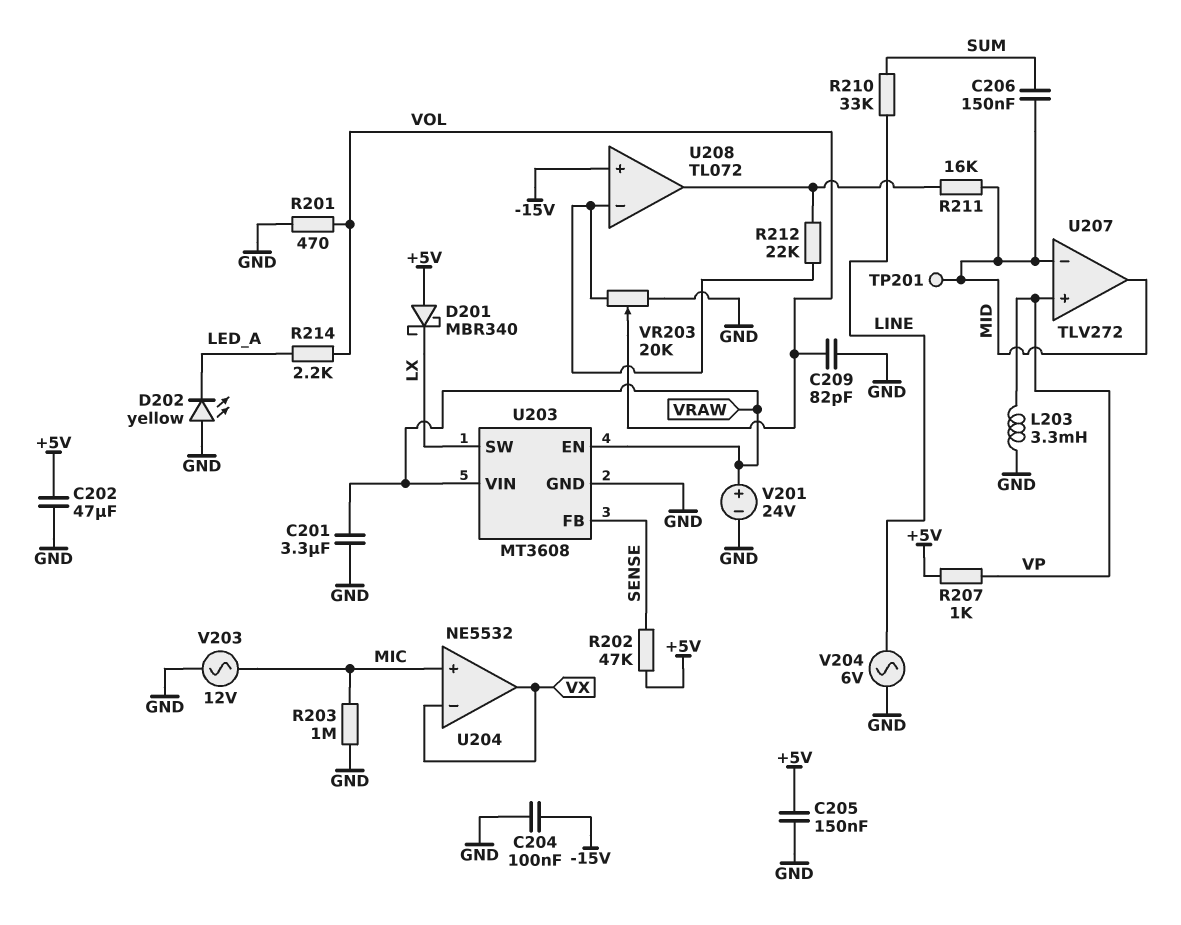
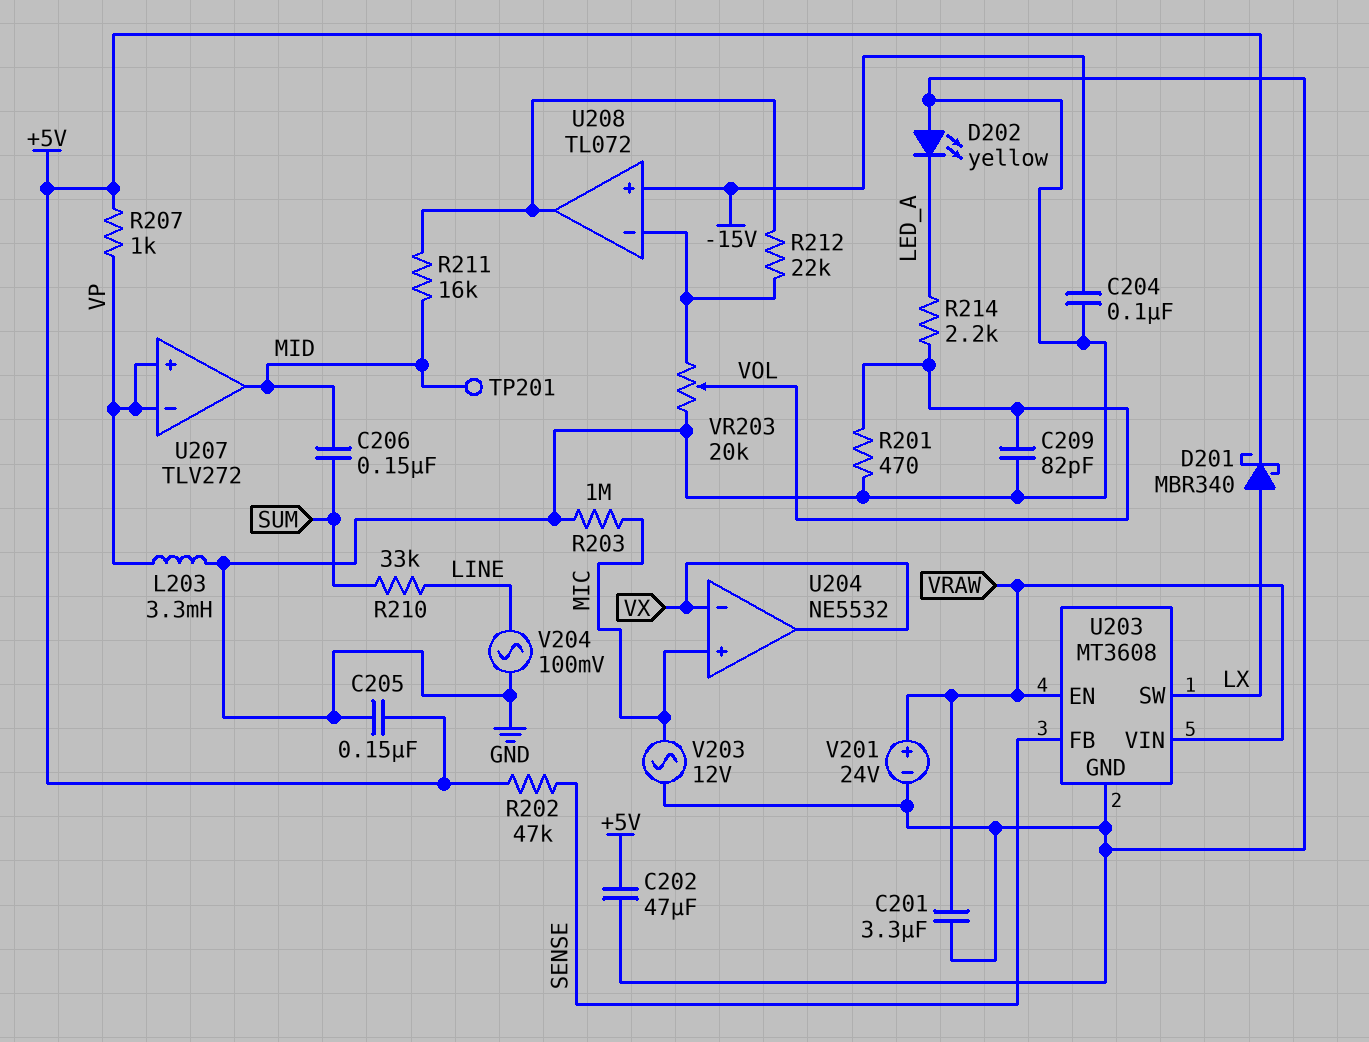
D201: schottky MBR340 (A +5V, K LX) -> schottky MBR340 (A LX, K +5V)
U207 pin in-: MID -> VP
V204: AC 6V (GND, LINE) -> AC 100mV (GND, LINE)

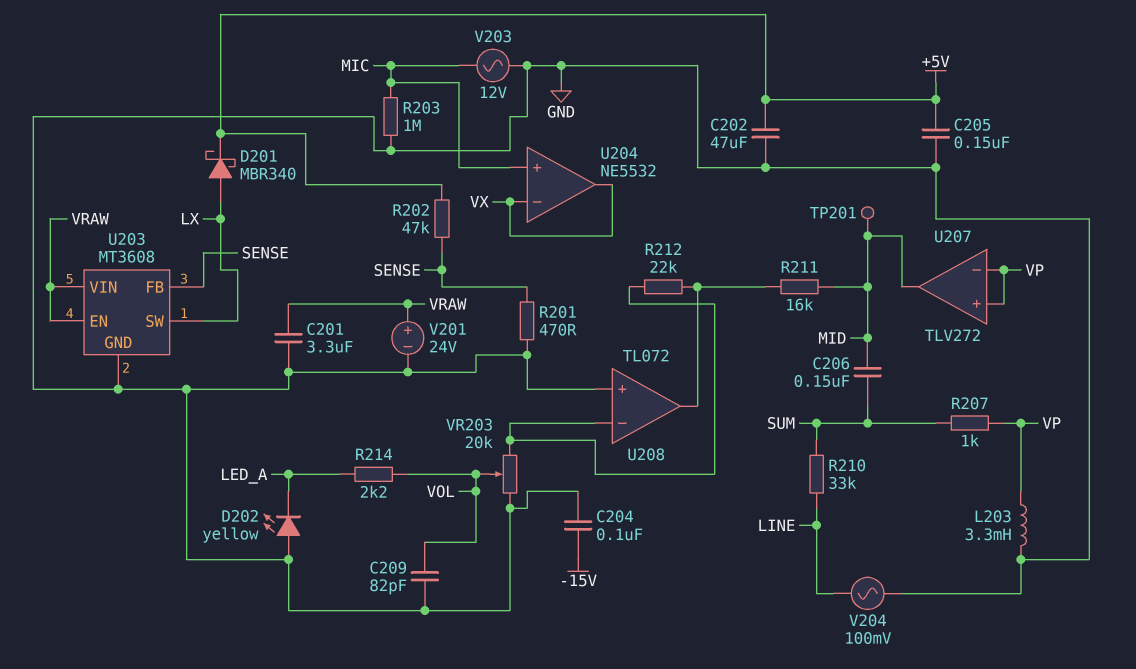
R201: 470 (GND, VOL) -> 470 (GND, SENSE)
R207: 1k (+5V, VP) -> 1k (SUM, VP)
U208 pin in+: -15V -> GND

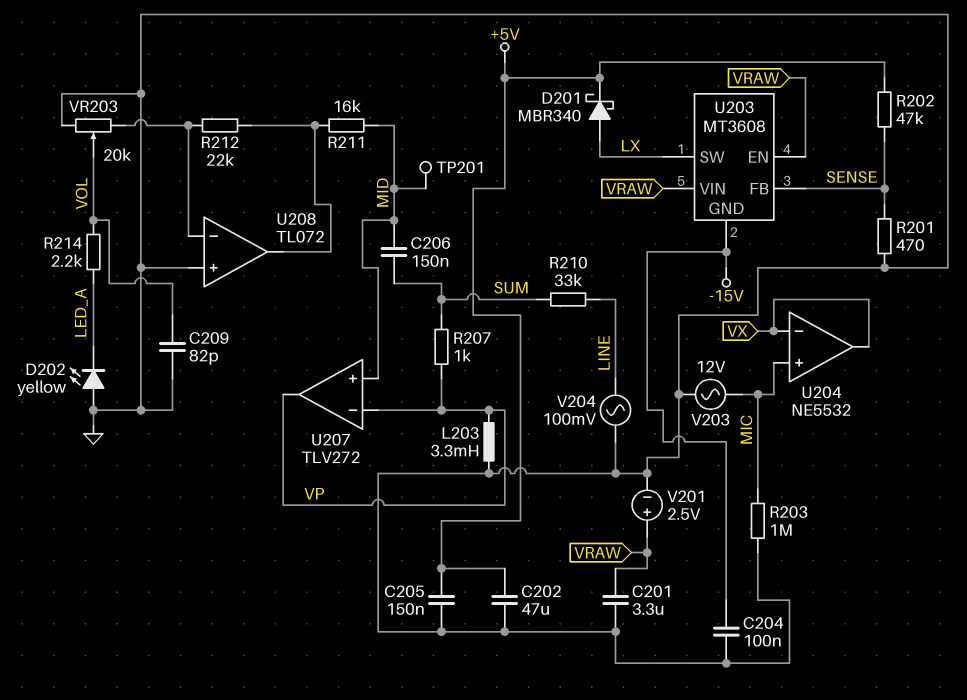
U203 pin GND: GND -> -15V
U207 pin in+: VP -> MID
U207 pin out: MID -> VP
V201: 24V (plus VRAW, minus GND) -> 2.5V (plus VRAW, minus GND)

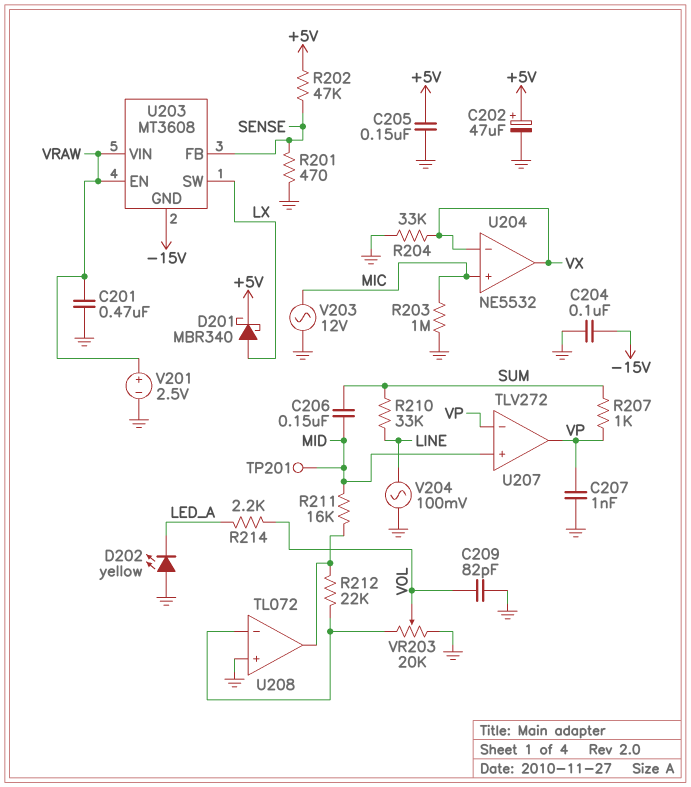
C201: 3.3uF (GND, VRAW) -> 470nF (GND, VRAW)
C202: 47uF (+5V, GND) -> 47uF (plus +5V, minus GND)
C207: none -> 1nF (GND, VP)
L203: 3.3mH (GND, VP) -> none
R204: none -> 33k (GND, VX)

